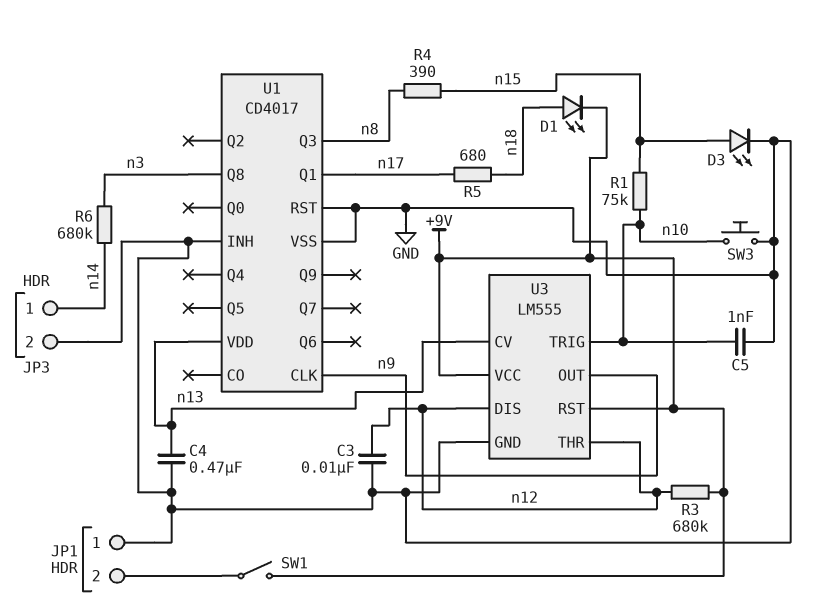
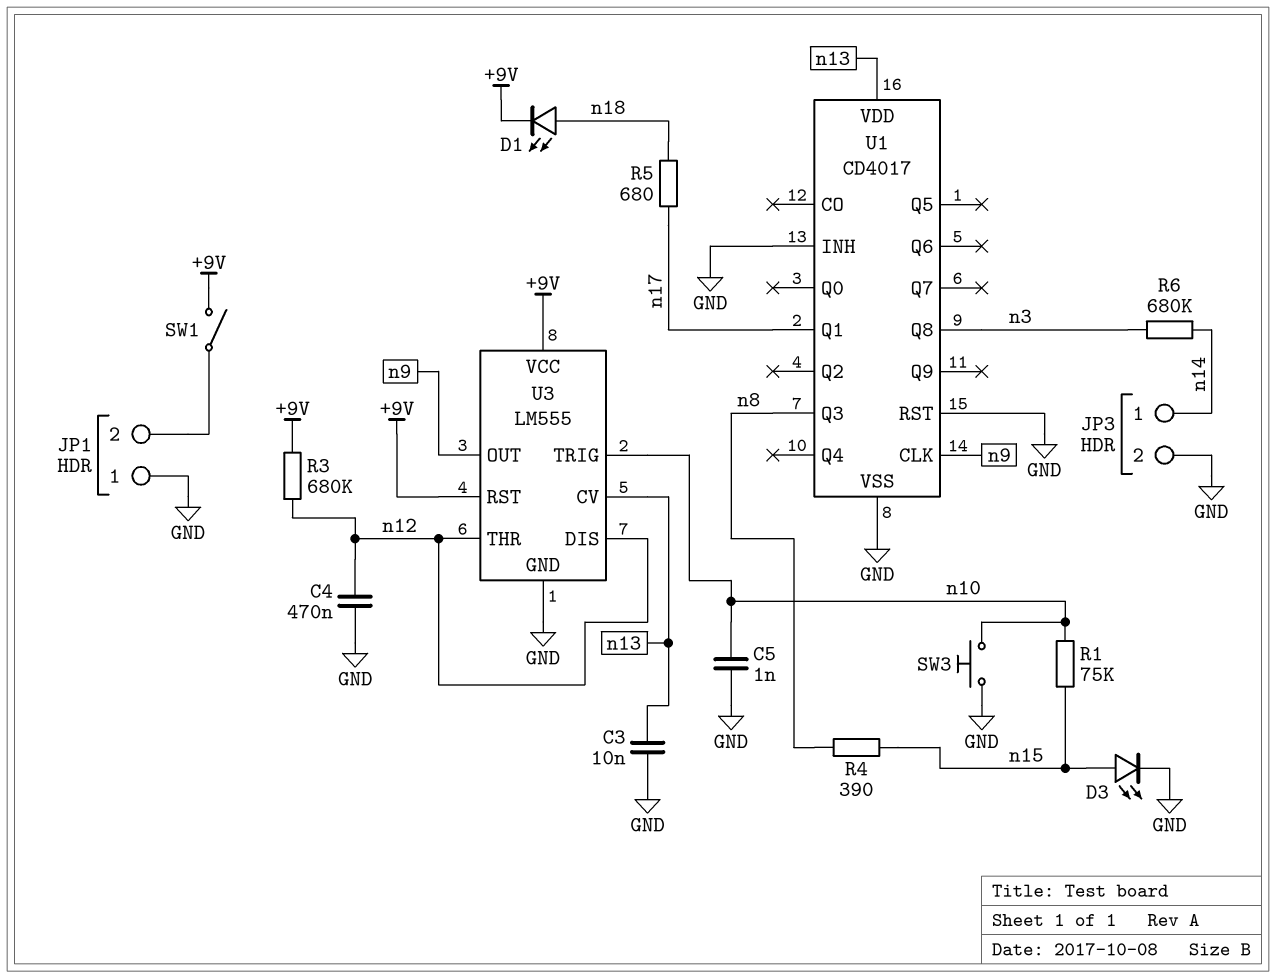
C3: 10nF (GND, n12) -> 10nF (GND, n13)
C4: 470nF (GND, n13) -> 470nF (GND, n12)

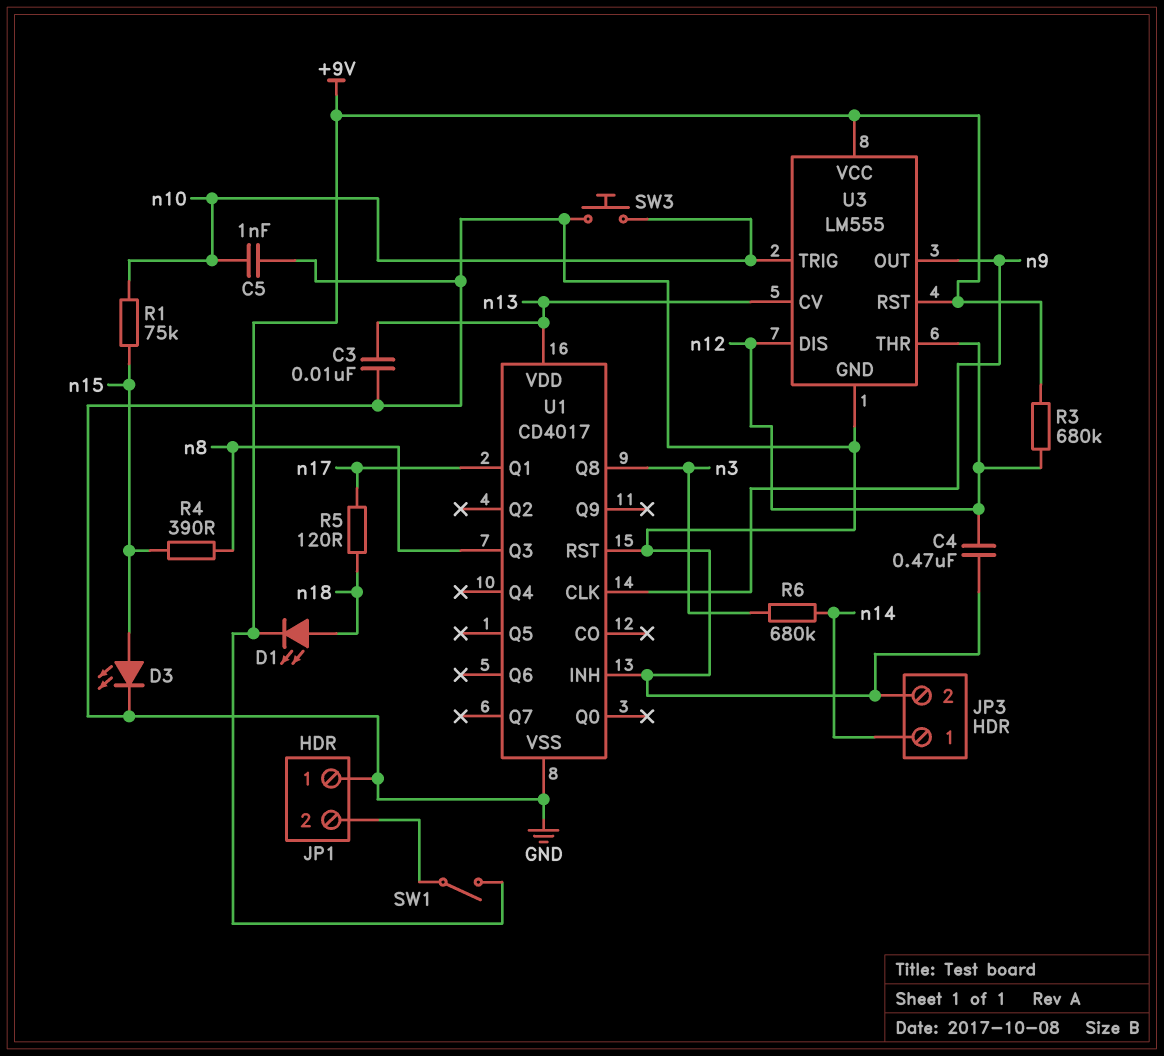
R5: 680 (n17, n18) -> 120 (n17, n18)

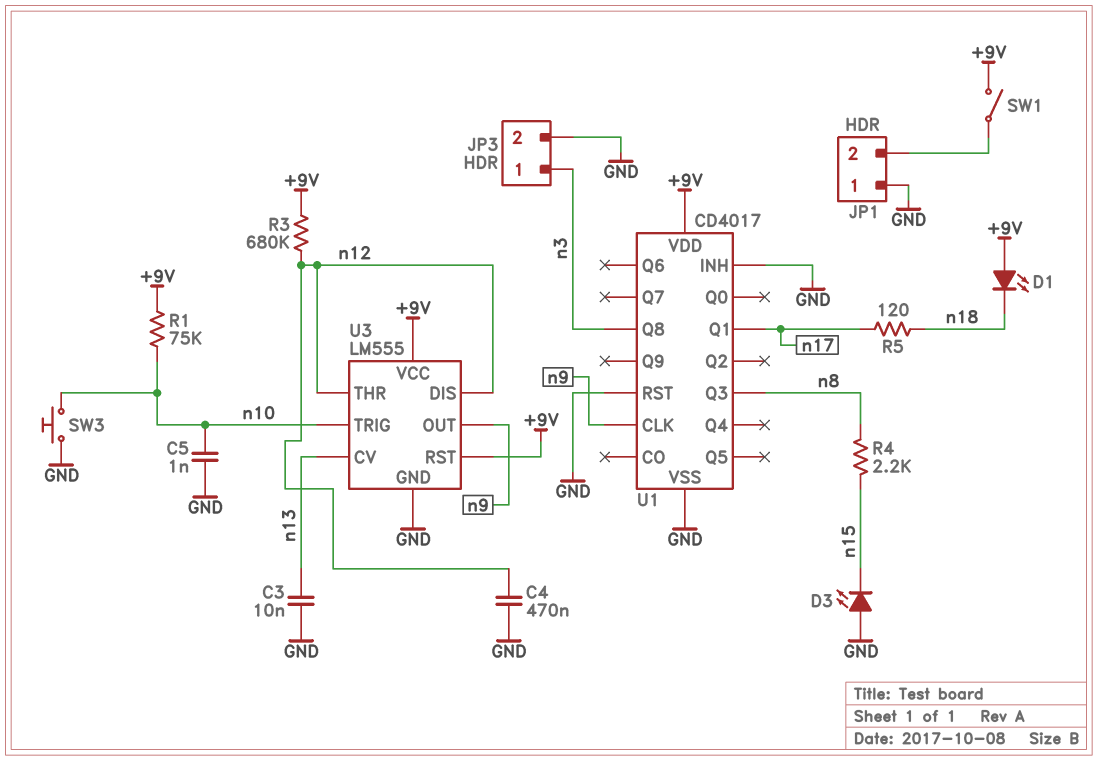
D1: LED (A n18, K +9V) -> LED (A +9V, K n18)
D3: LED (A n15, K GND) -> LED (A GND, K n15)
JP3 pin 1: n14 -> n3
R1: 75k (n10, n15) -> 75k (+9V, n10)
R4: 390 (n8, n15) -> 2.2k (n8, n15)
R6: 680k (n3, n14) -> none
U1 pin VDD: n13 -> +9V

